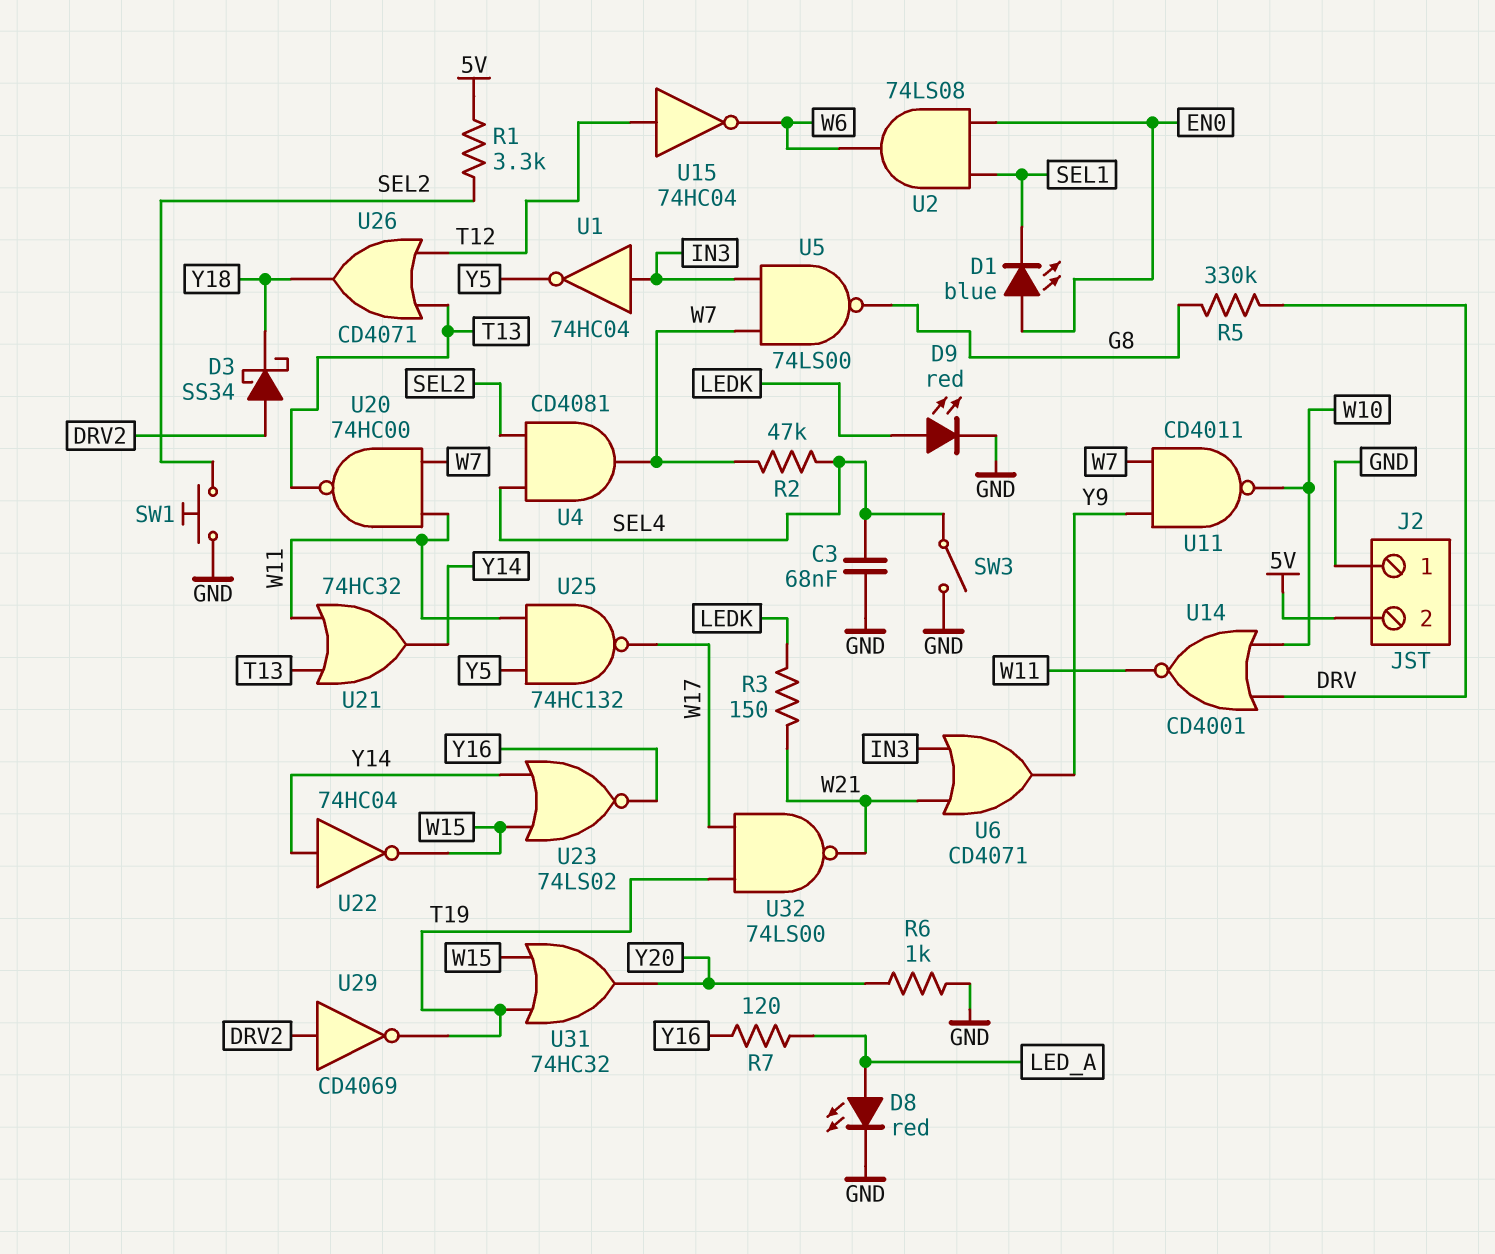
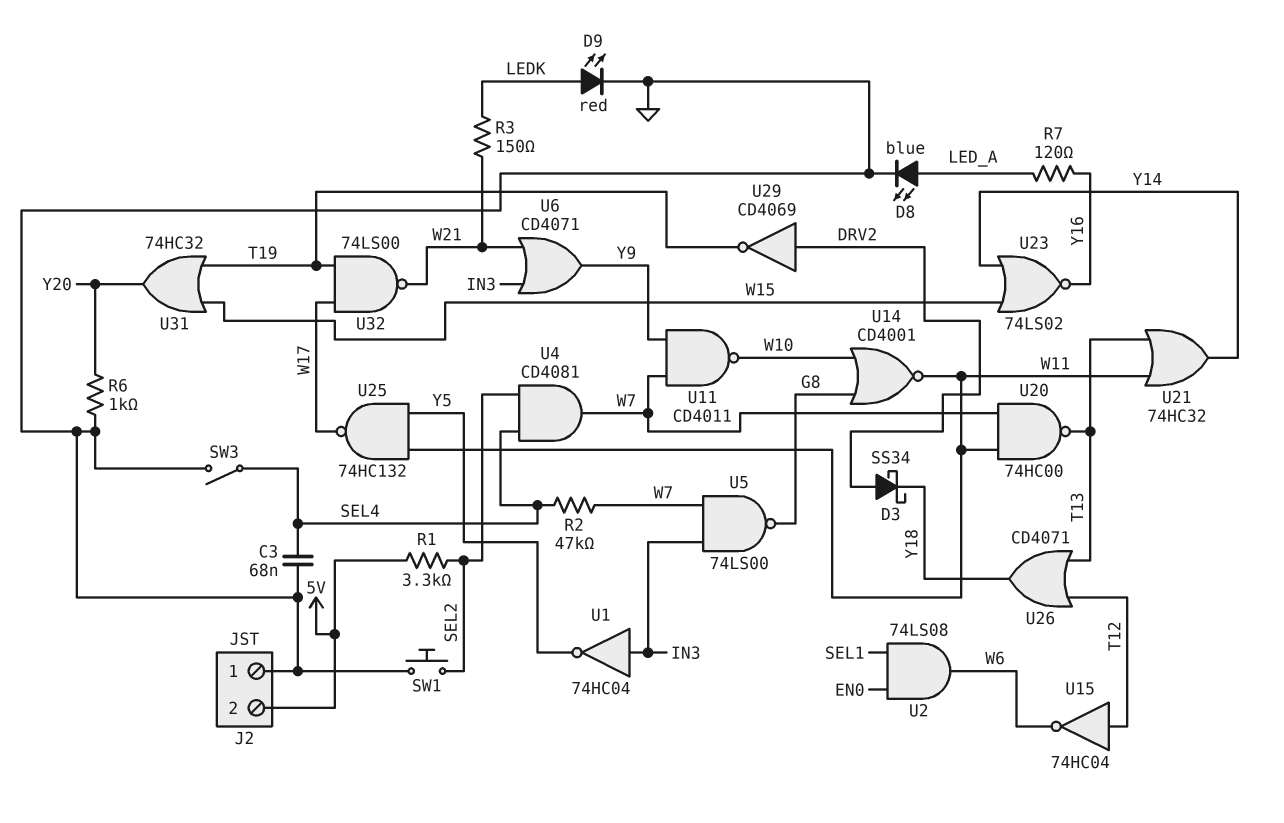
D1: LED blue (A EN0, K SEL1) -> none
D8: LED red (A LED_A, K GND) -> LED blue (A LED_A, K GND)
R5: 330k (DRV, G8) -> none
U14: NOR CD4001 (in DRV, in W10, out W11) -> NOR CD4001 (in G8, in W10, out W11)
U22: NOT 74HC04 (in Y14, out W15) -> none

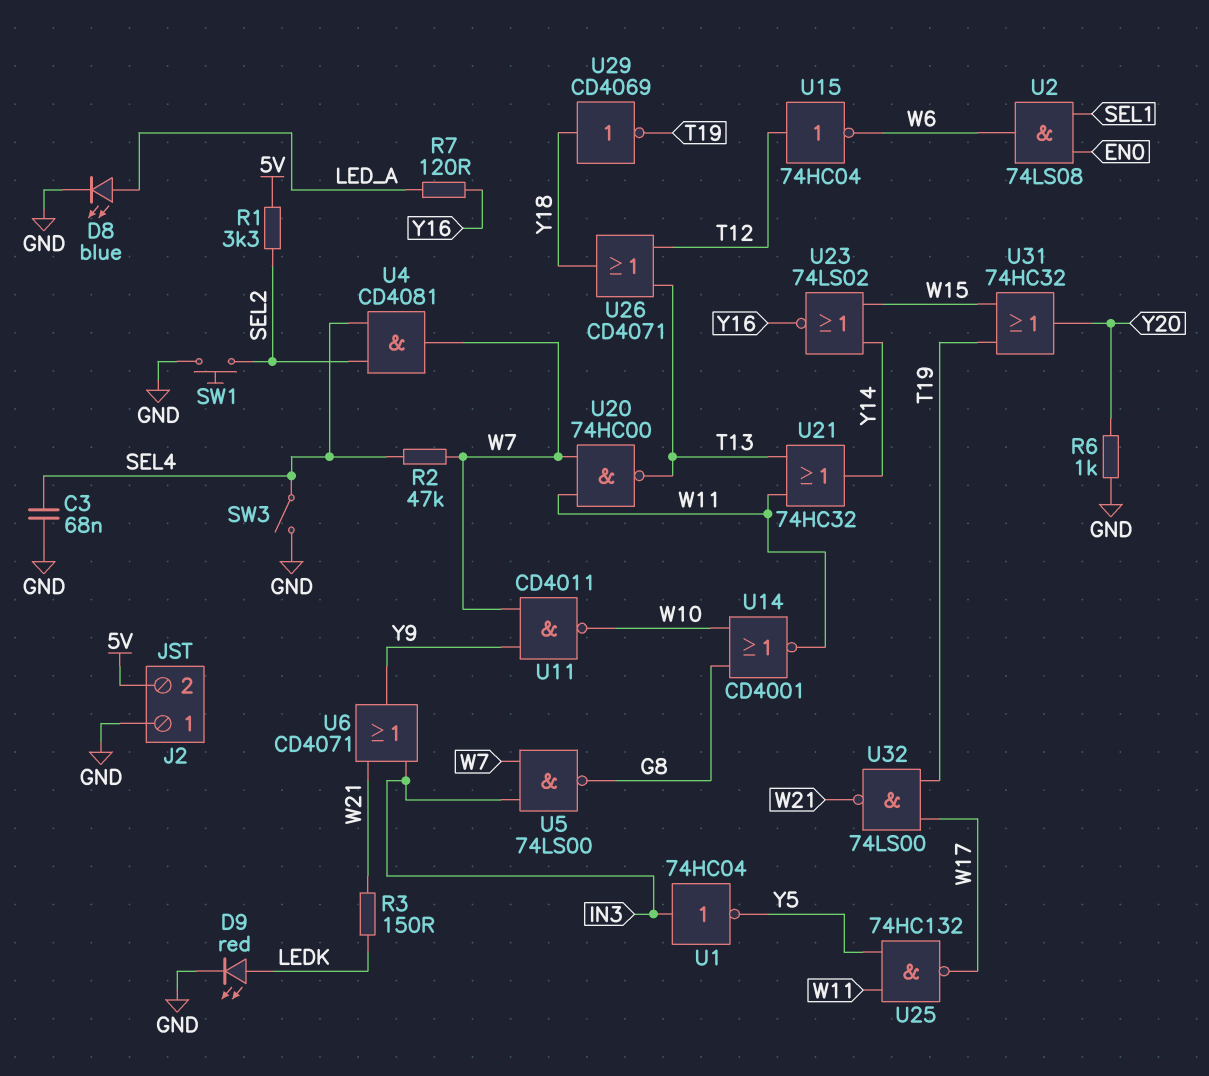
D3: schottky SS34 (A DRV2, K Y18) -> none
U29: NOT CD4069 (in DRV2, out T19) -> NOT CD4069 (in Y18, out T19)

